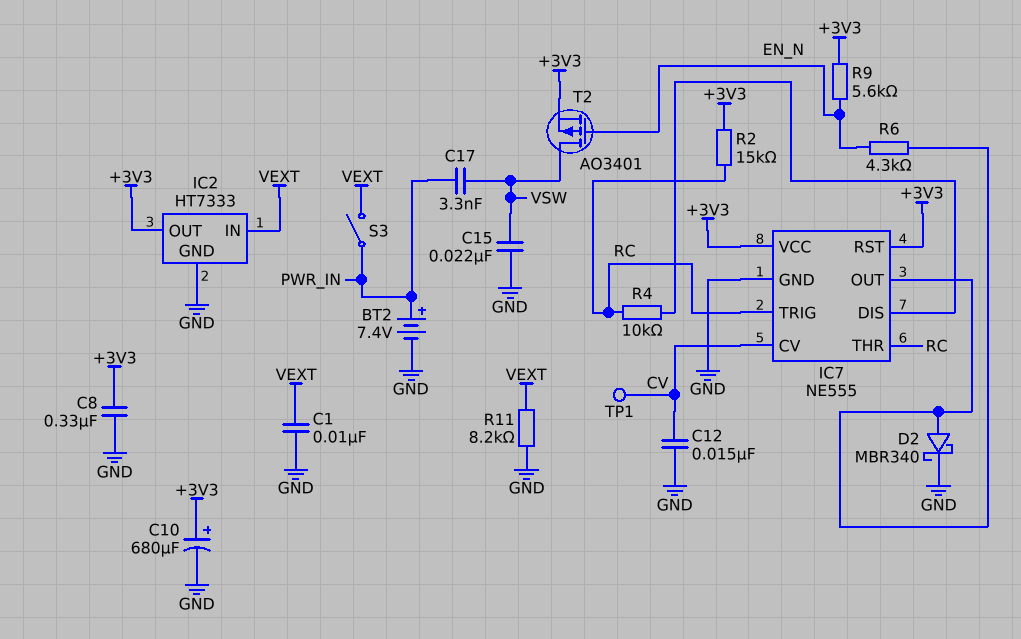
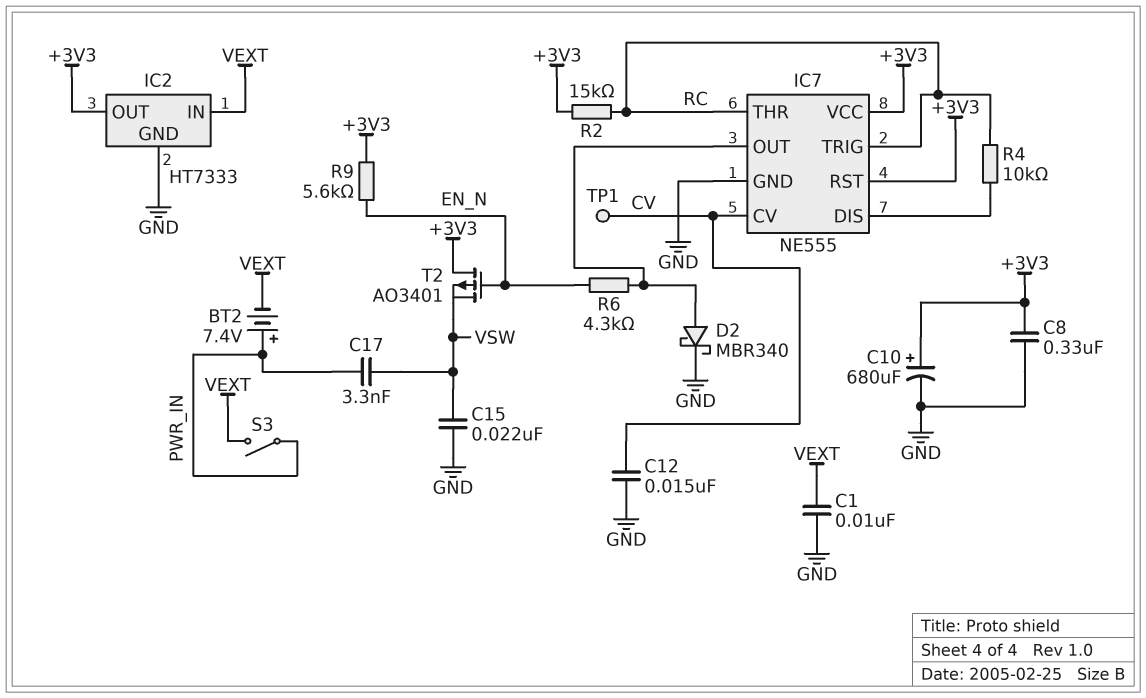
BT2: 7.4V (plus PWR_IN, minus GND) -> 7.4V (plus PWR_IN, minus VEXT)
R11: 8.2k (GND, VEXT) -> none
T2: PMOS AO3401 (G EN_N, D VSW, S +3V3) -> PMOS AO3401 (G EN_N, D +3V3, S VSW)

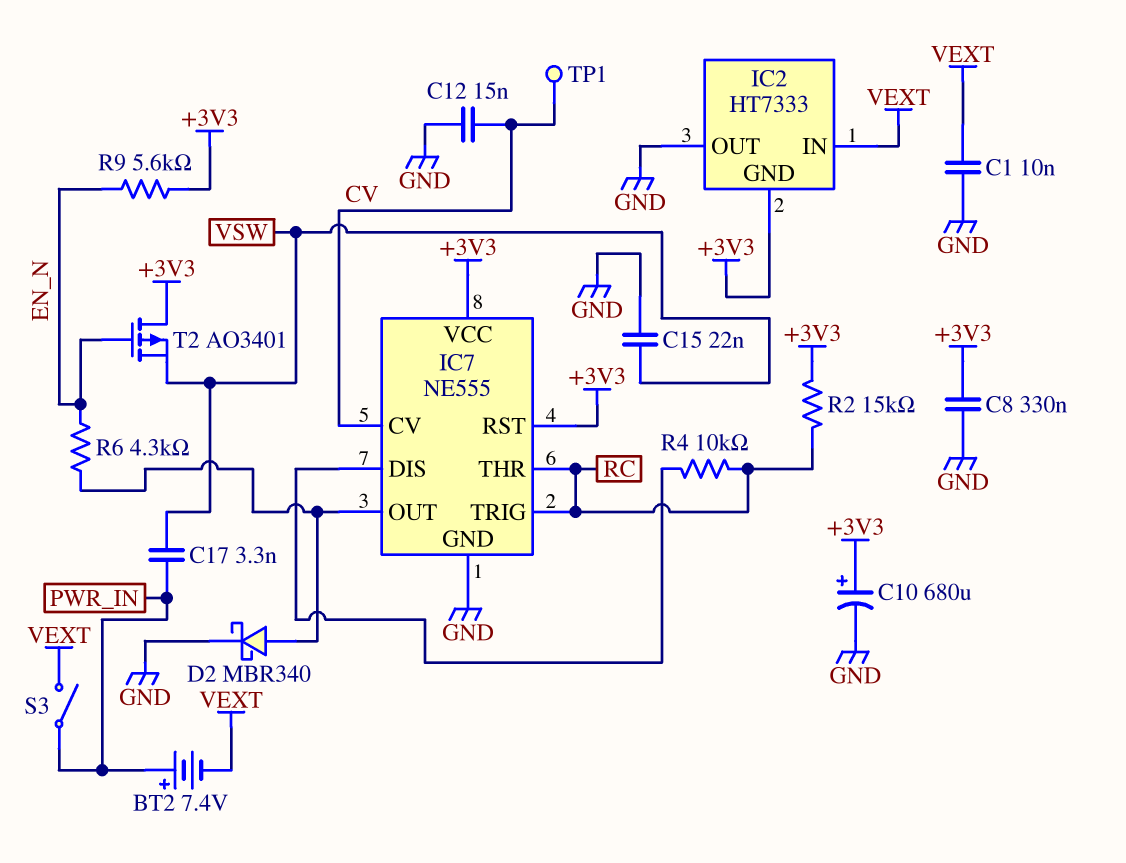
IC2 pin GND: GND -> +3V3
IC2 pin OUT: +3V3 -> GND

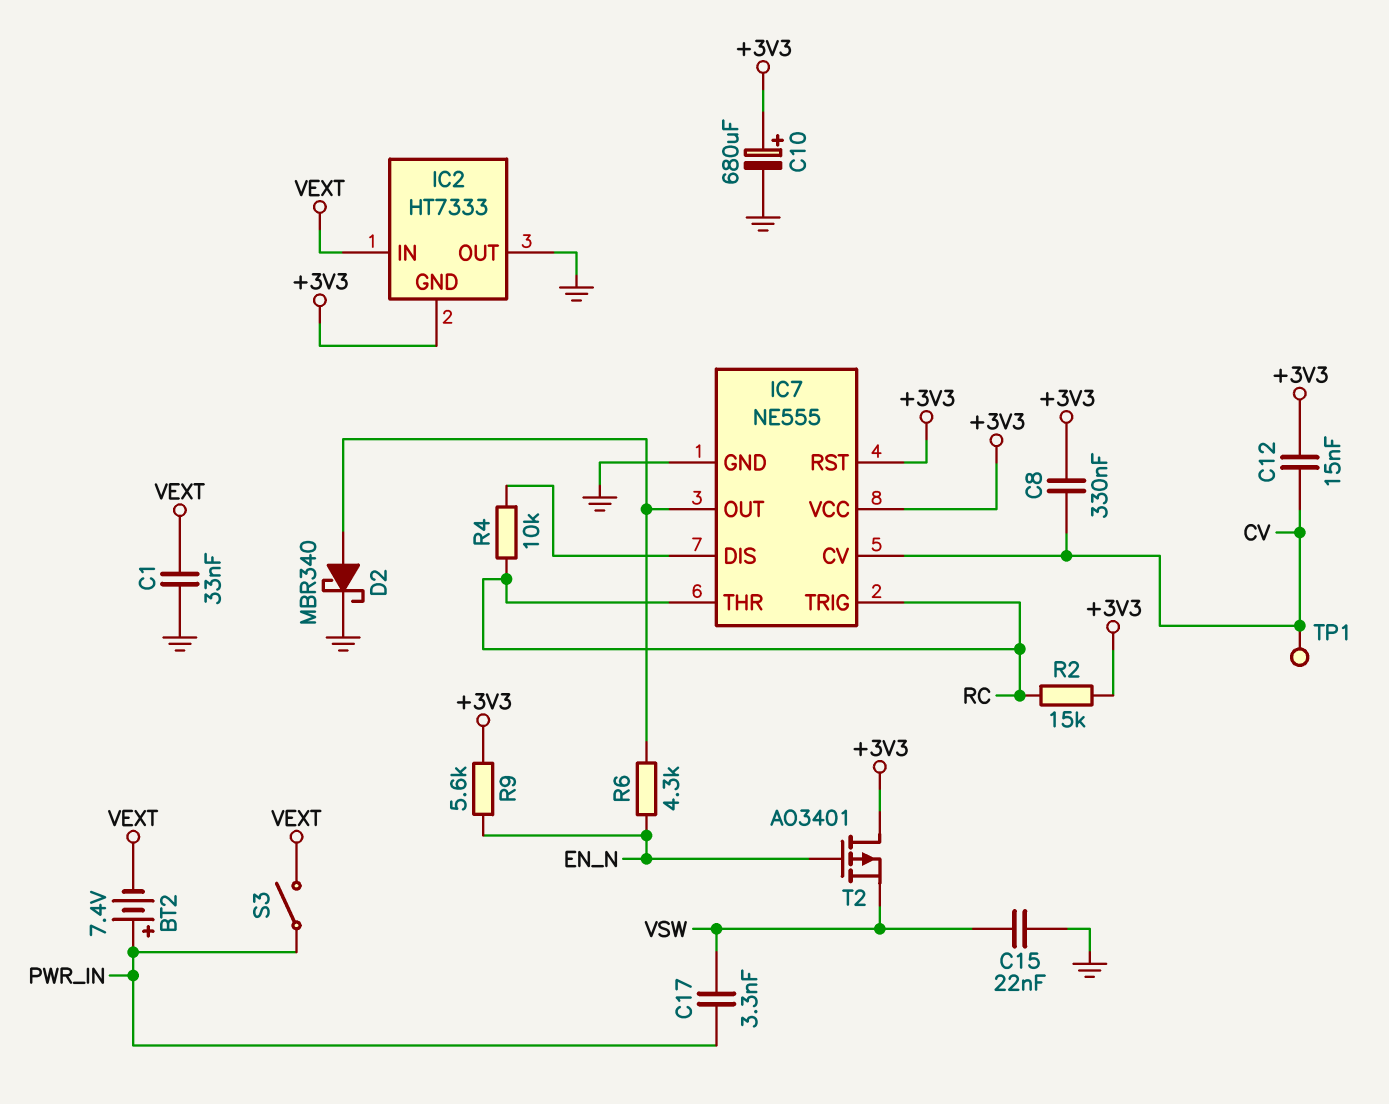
C1: 10nF (GND, VEXT) -> 33nF (GND, VEXT)
C8: 330nF (+3V3, GND) -> 330nF (+3V3, CV)
C12: 15nF (CV, GND) -> 15nF (+3V3, CV)

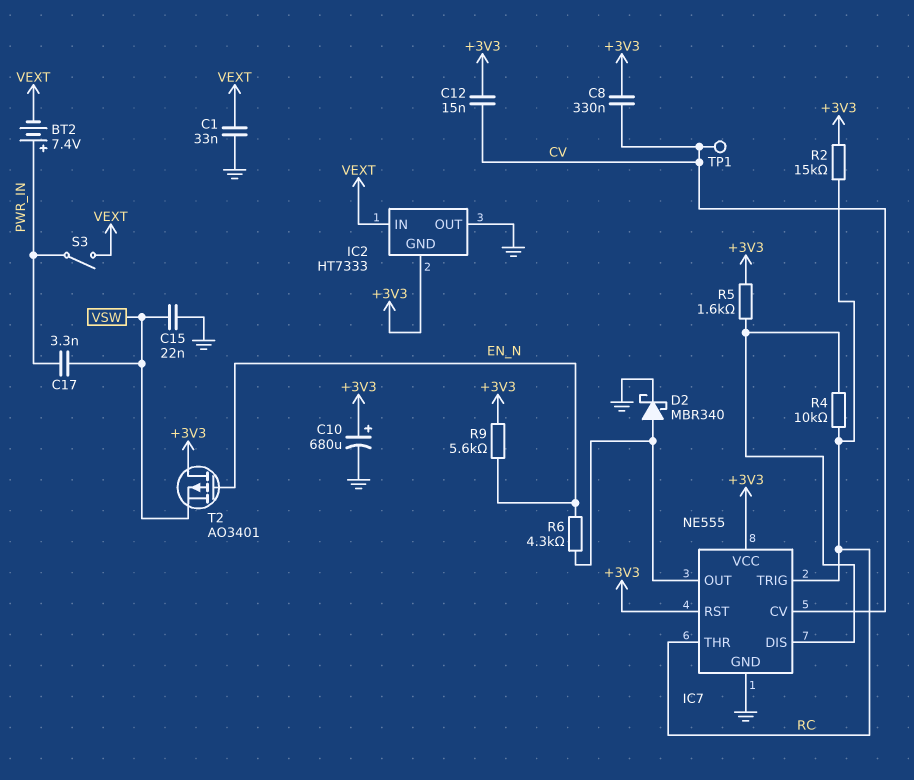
R5: none -> 1.6k (+3V3, IC7/DIS)

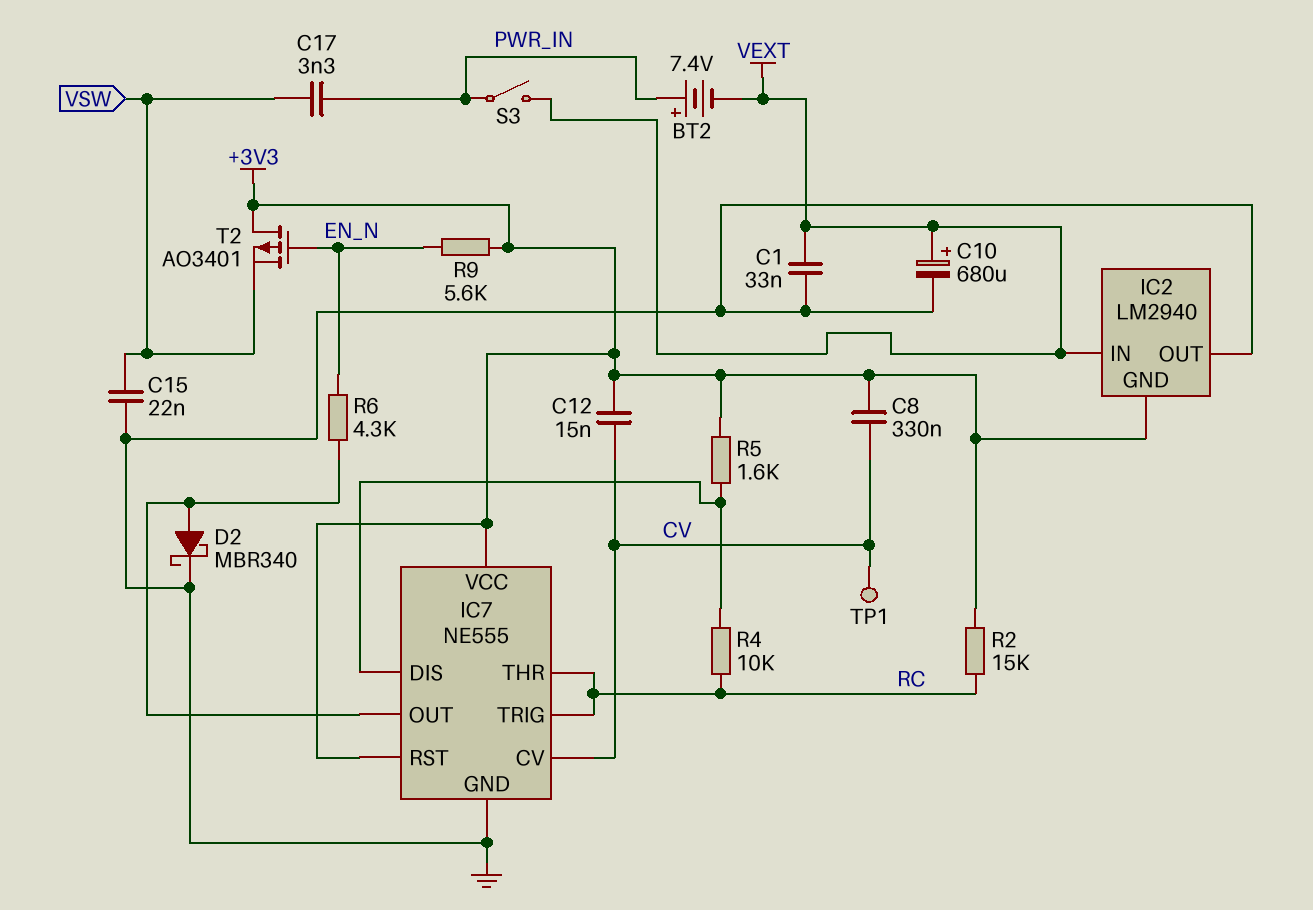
C10: 680uF (plus +3V3, minus GND) -> 680uF (plus VEXT, minus GND)
IC2: HT7333 -> LM2940

